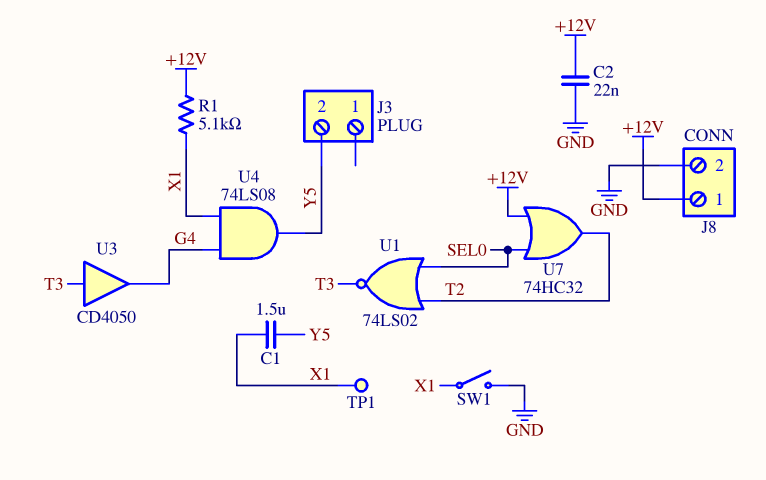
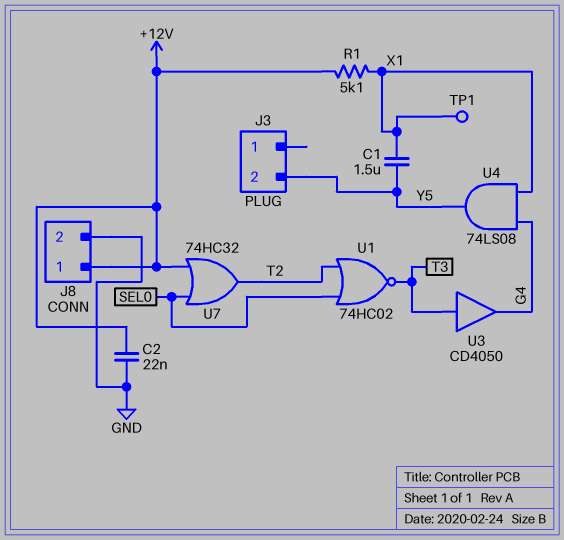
SW1: switch (GND, X1) -> none
U1: NOR 74LS02 (in SEL0, in T2, out T3) -> NOR 74HC02 (in SEL0, in T2, out T3)

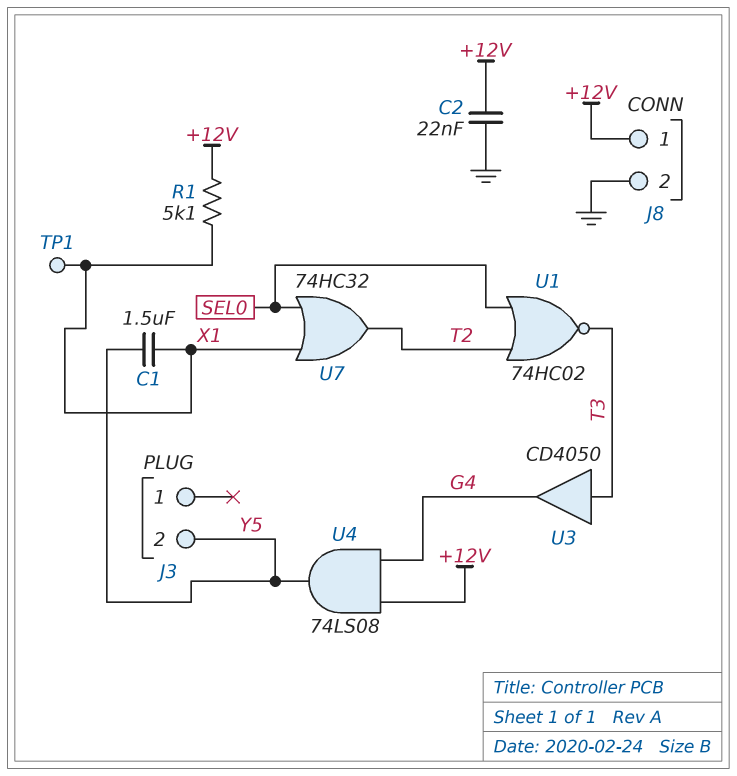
U4: AND 74LS08 (in G4, in X1, out Y5) -> AND 74LS08 (in +12V, in G4, out Y5)
U7: OR 74HC32 (in +12V, in SEL0, out T2) -> OR 74HC32 (in SEL0, in X1, out T2)

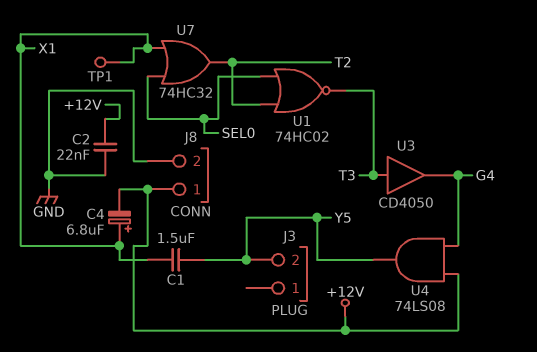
C4: none -> 6.8uF (plus X1, minus +12V)
R1: 5.1k (+12V, X1) -> none

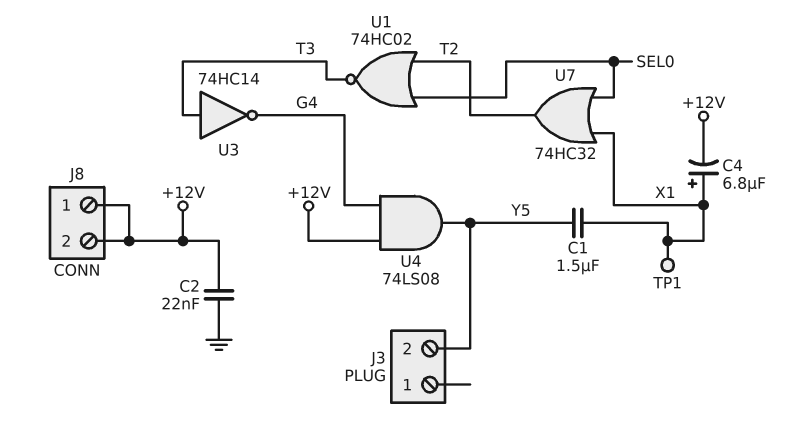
J8 pin 2: GND -> +12V
U3: buffer CD4050 (in T3, out G4) -> NOT 74HC14 (in T3, out G4)

